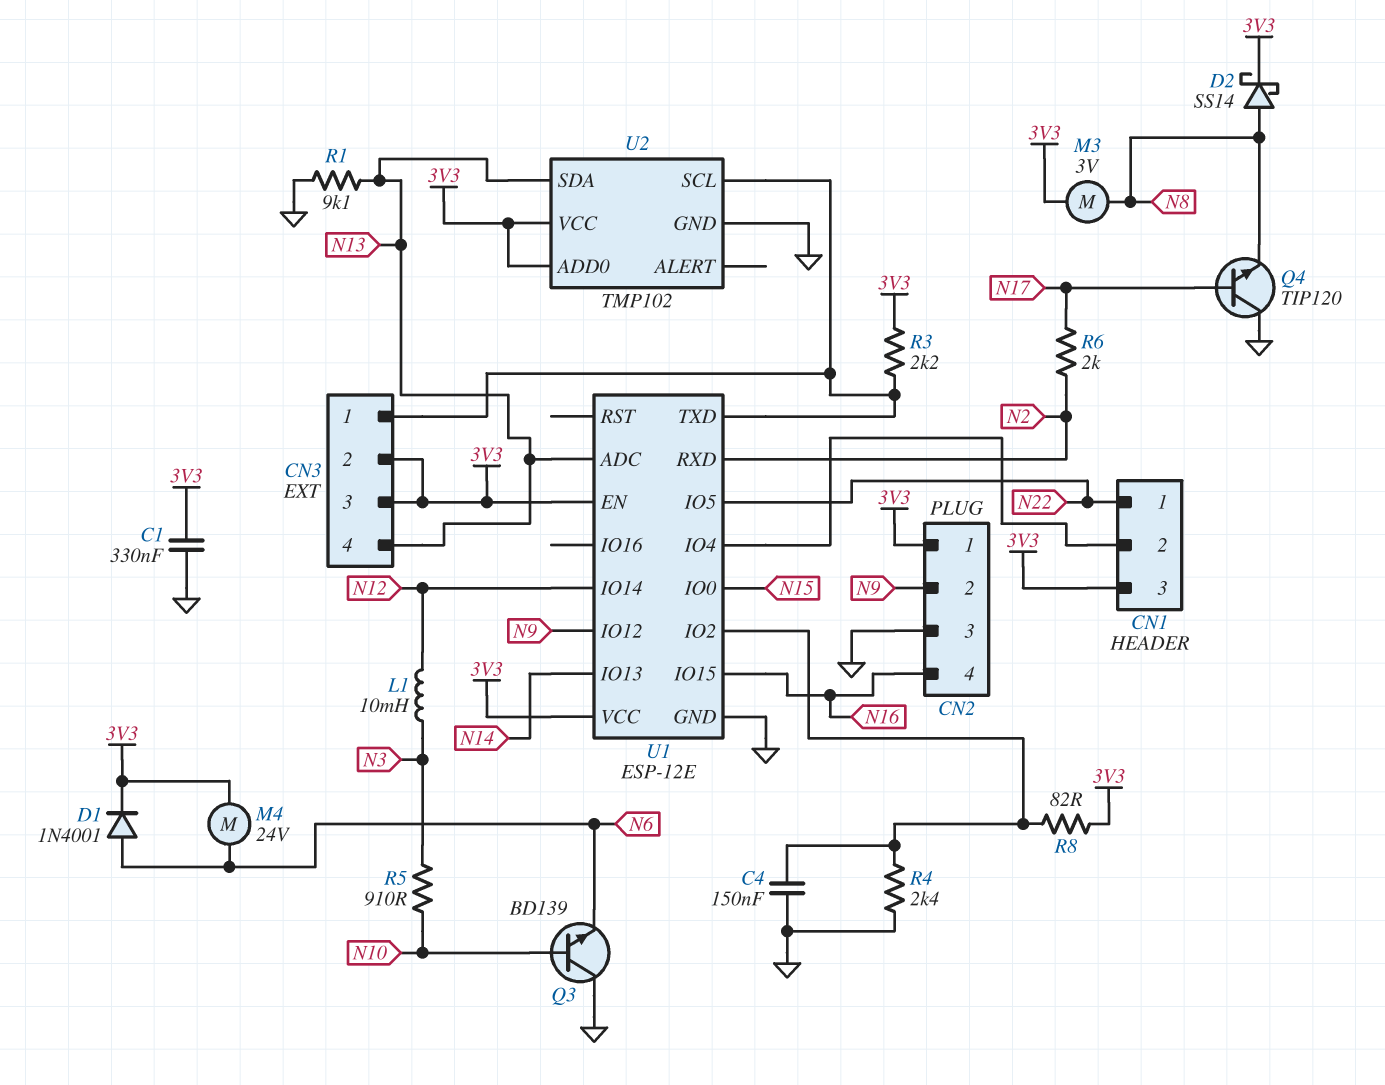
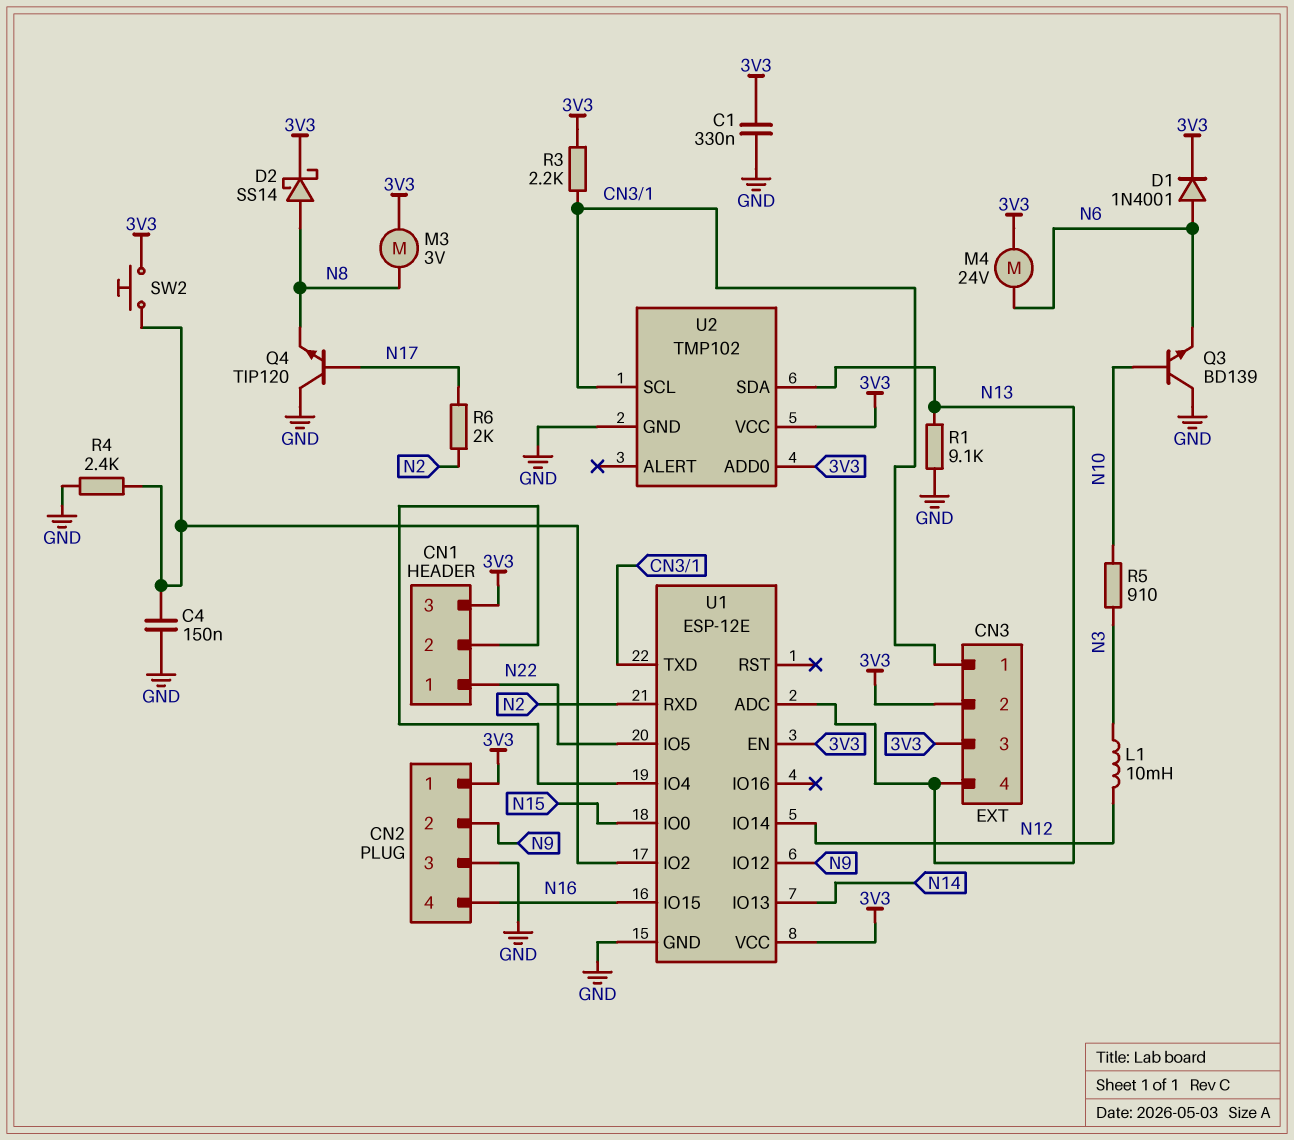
R8: 82 (3V3, U1/IO2) -> none
SW2: none -> button (3V3, U1/IO2)

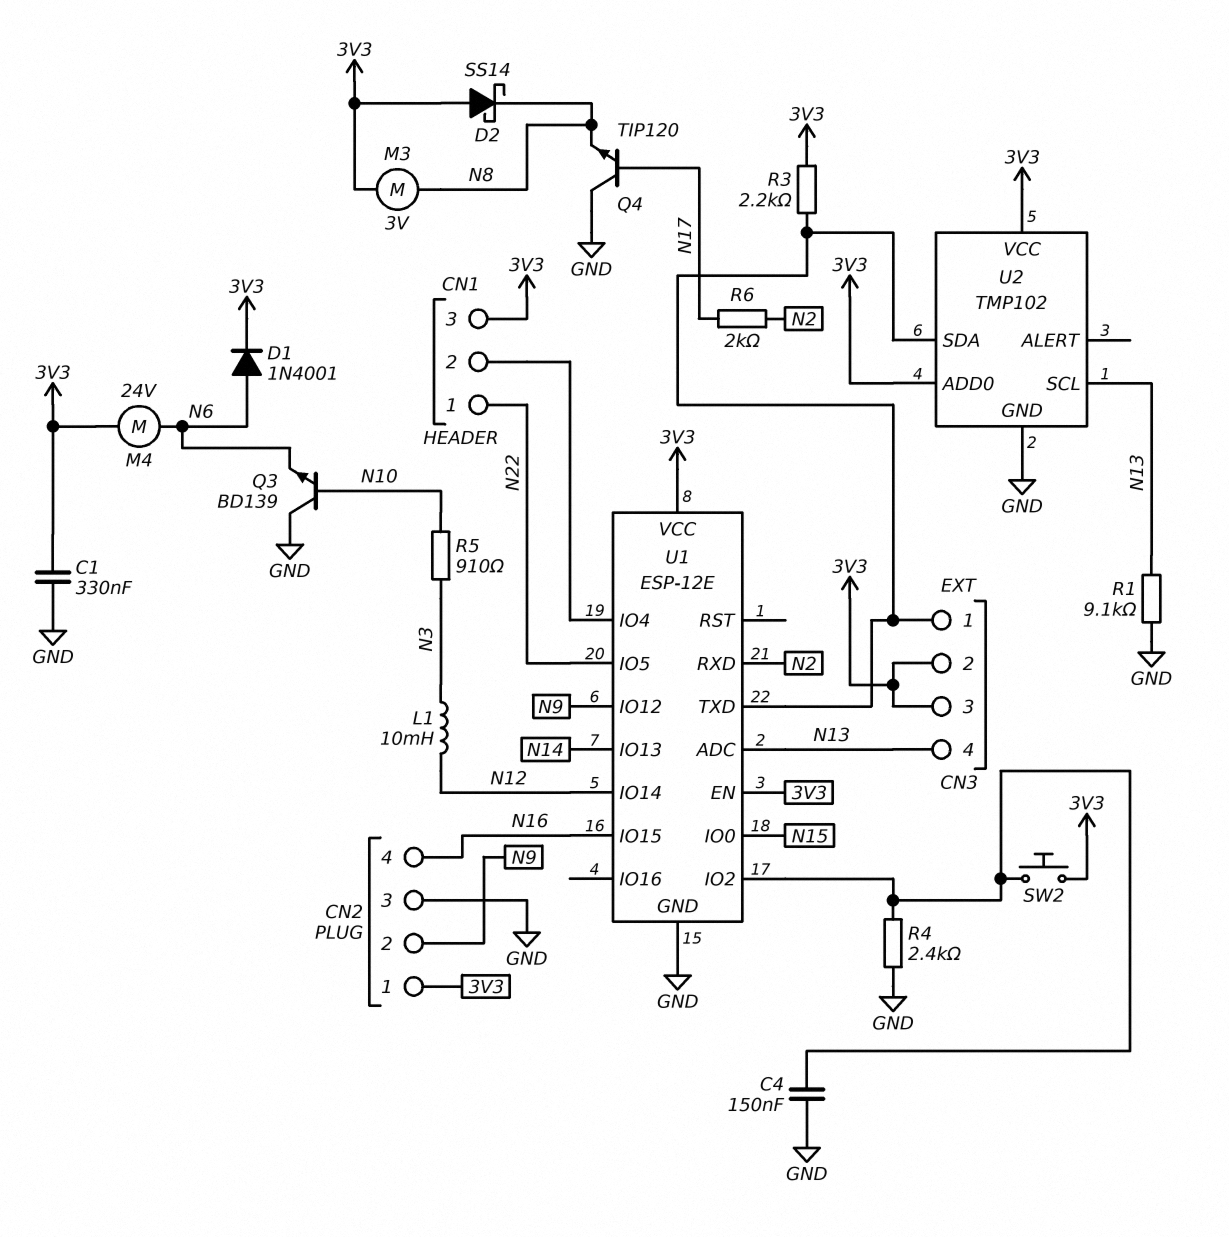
D2: schottky SS14 (A N8, K 3V3) -> schottky SS14 (A 3V3, K N8)
U2 pin SCL: CN3/1 -> N13
U2 pin SDA: N13 -> CN3/1

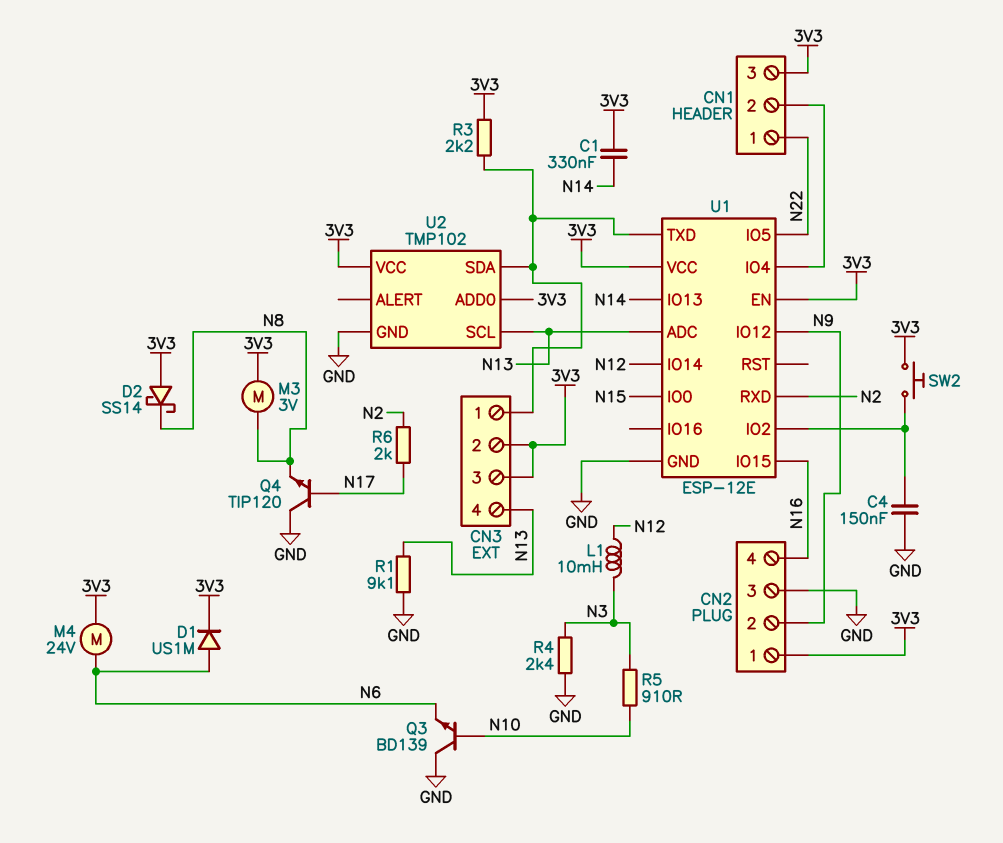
C1: 330nF (3V3, GND) -> 330nF (3V3, N14)
D1: diode 1N4001 (A N6, K 3V3) -> diode US1M (A N6, K 3V3)
R4: 2.4k (GND, U1/IO2) -> 2.4k (GND, N3)

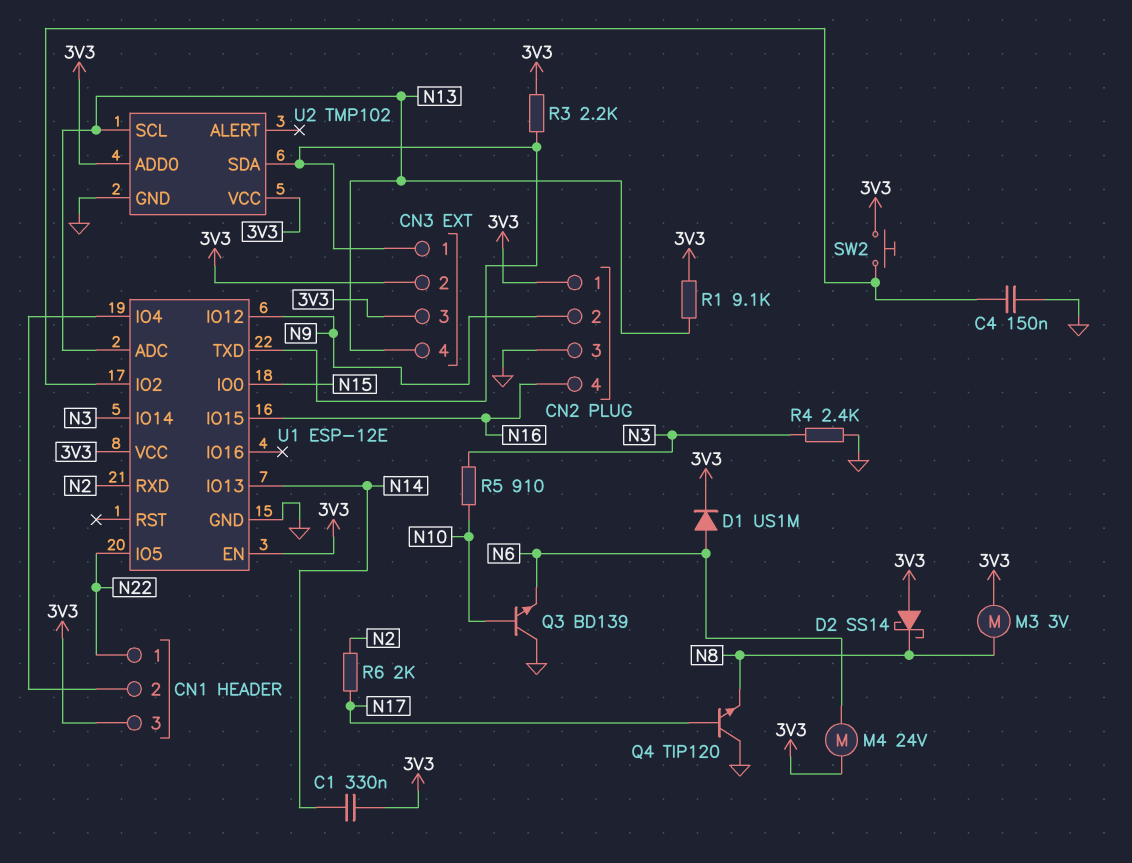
L1: 10mH (N3, N12) -> none
R1: 9.1k (GND, N13) -> 9.1k (3V3, N13)
U1 pin IO14: N12 -> N3

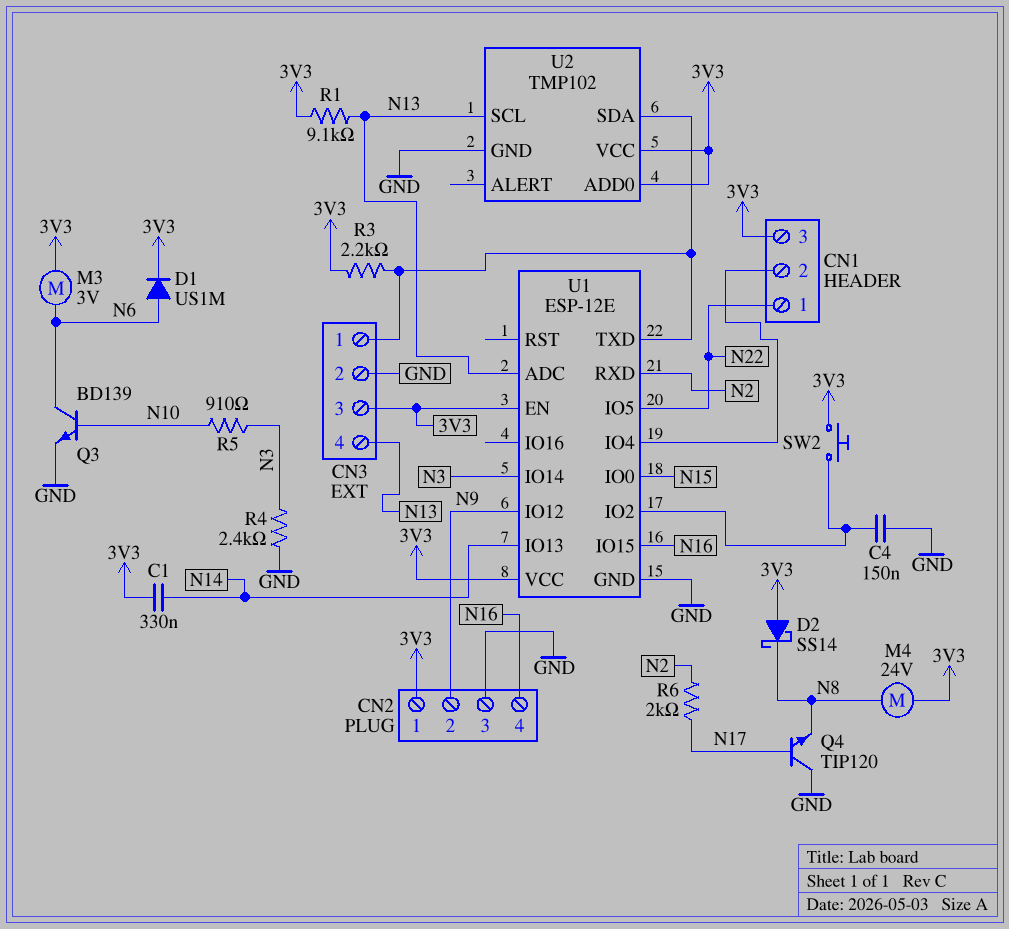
CN3 pin 2: 3V3 -> GND
M3: motor 3V (3V3, N8) -> motor 3V (3V3, N6)
M4: motor 24V (3V3, N6) -> motor 24V (3V3, N8)
Q3: NPN BD139 (B N10, C GND, E N6) -> NPN BD139 (B N10, C N6, E GND)

